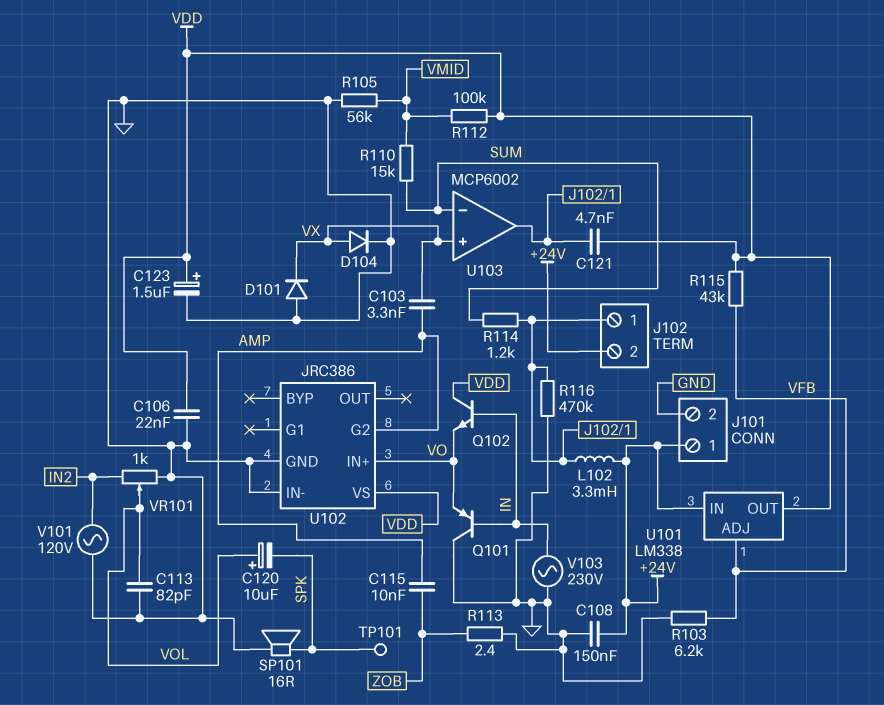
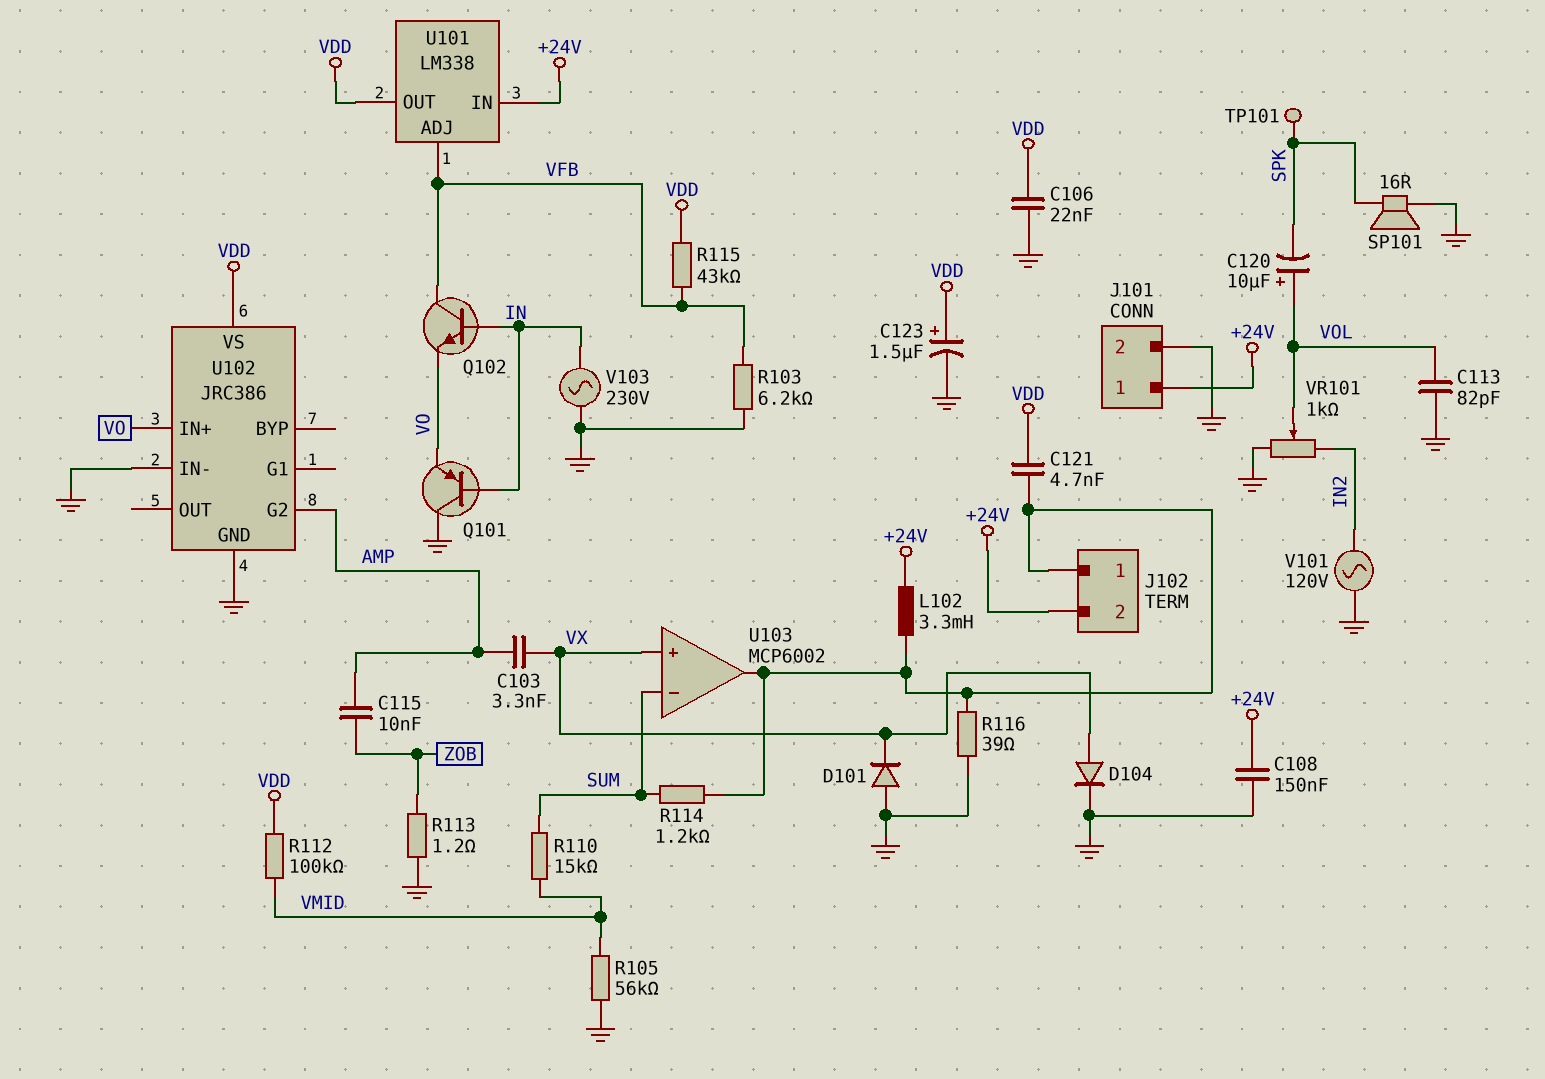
Q102: NPN (B IN, C VDD, E VO) -> NPN (B IN, C VFB, E VO)
R113: 2.4 (GND, ZOB) -> 1.2 (GND, ZOB)
R116: 470k (GND, J102/1) -> 39 (GND, J102/1)

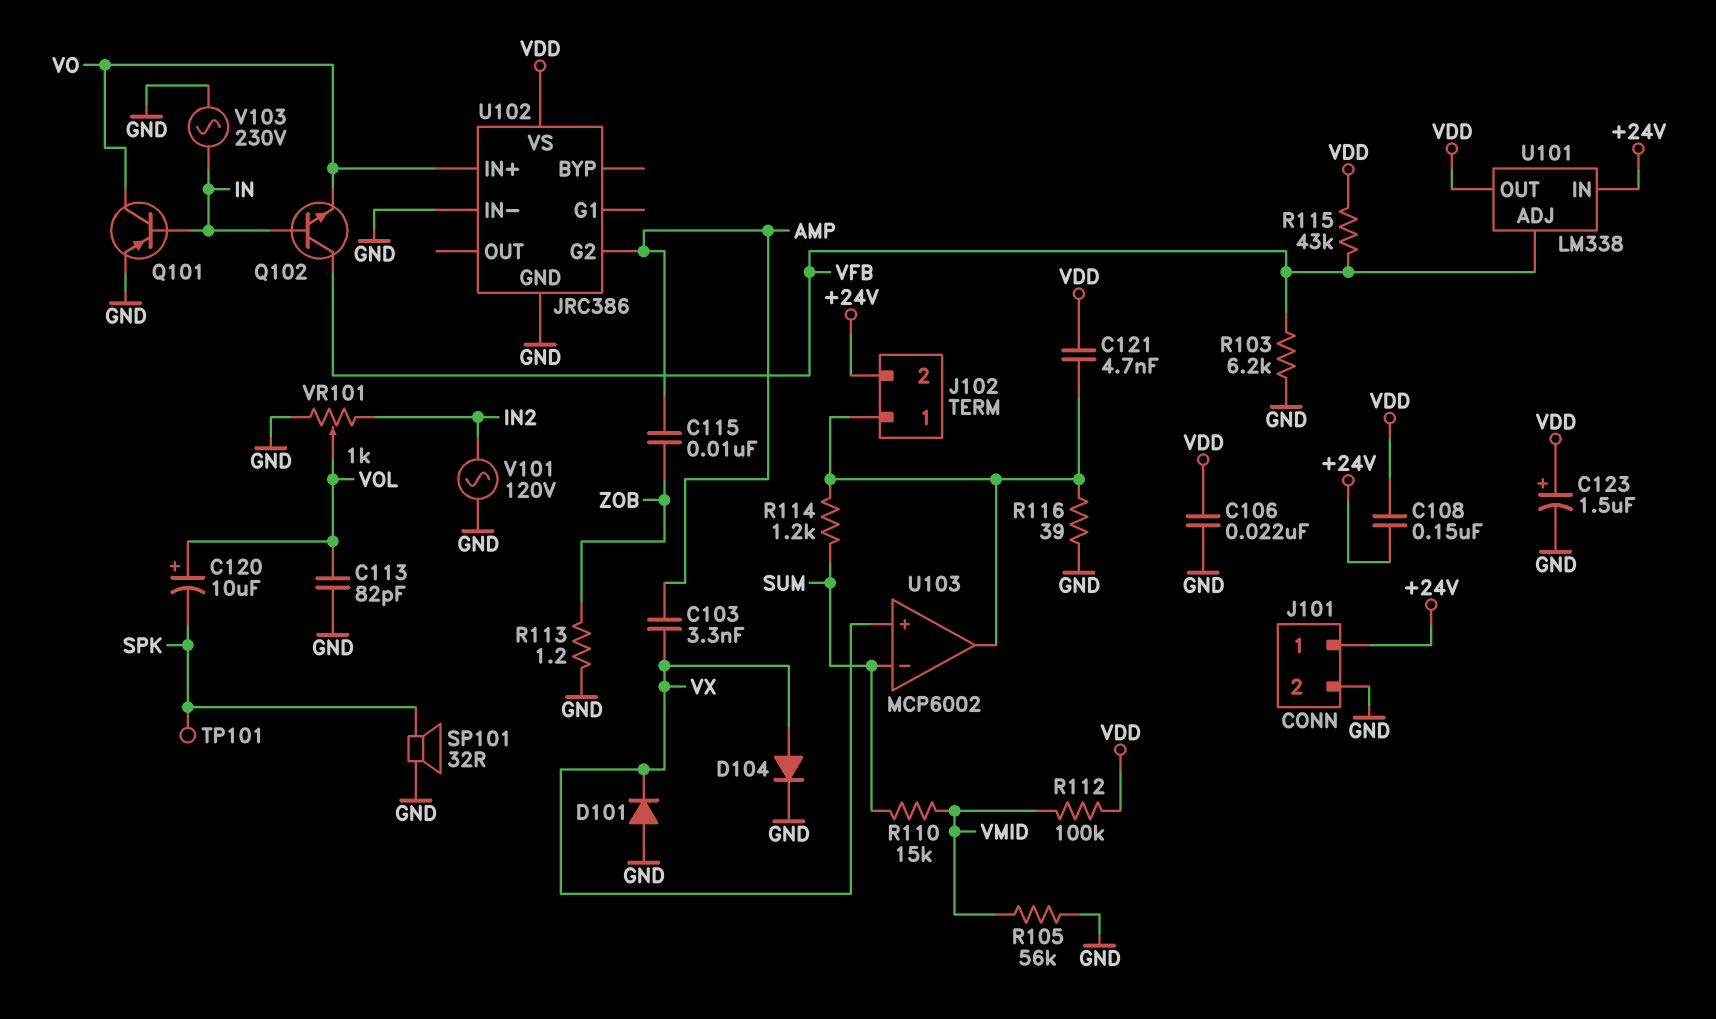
C108: 150nF (+24V, GND) -> 150nF (+24V, VDD)
L102: 3.3mH (+24V, J102/1) -> none
Q101: PNP (B IN, C GND, E VO) -> PNP (B IN, C VO, E GND)
SP101: speaker 16R (GND, SPK) -> speaker 32R (GND, SPK)

